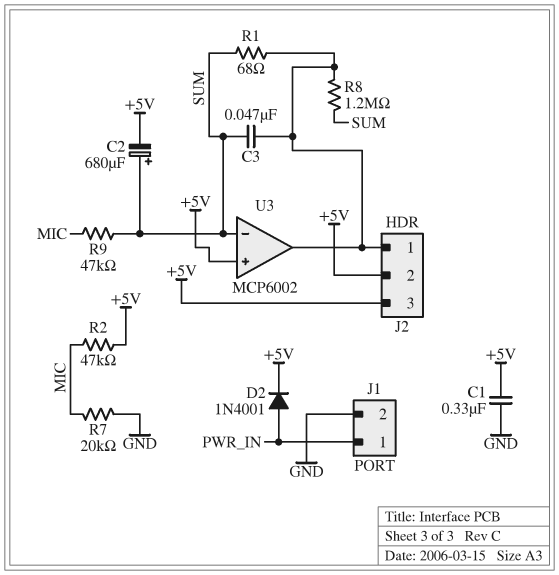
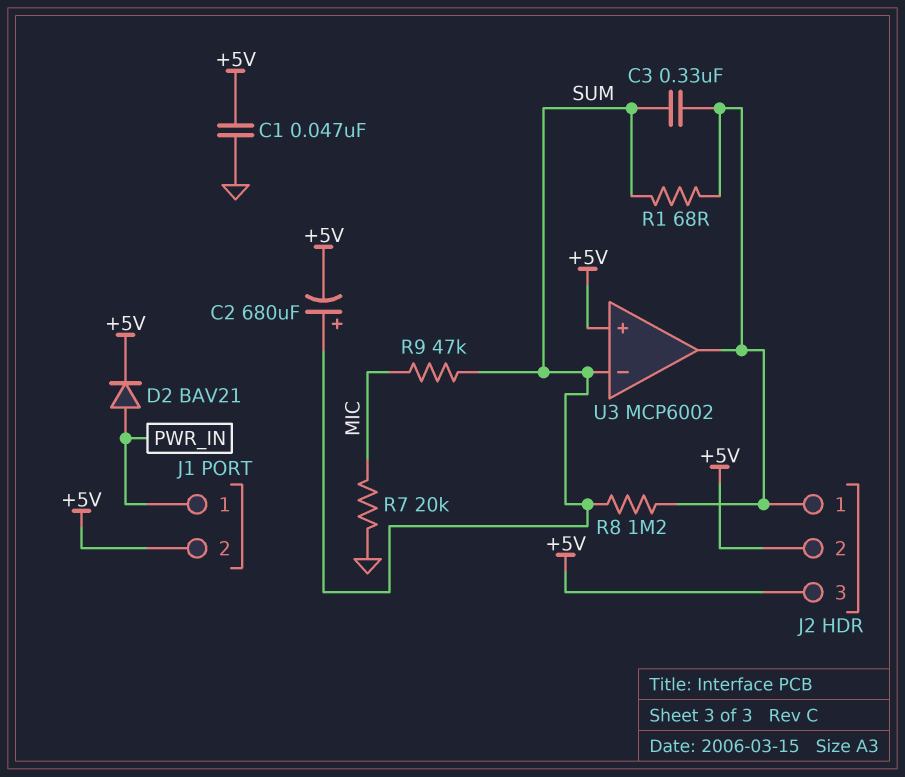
C1: 330nF (+5V, GND) -> 47nF (+5V, GND)
C3: 47nF (J2/1, SUM) -> 330nF (J2/1, SUM)
D2: diode 1N4001 (A PWR_IN, K +5V) -> diode BAV21 (A PWR_IN, K +5V)
J1 pin 2: GND -> +5V
R2: 47k (+5V, MIC) -> none

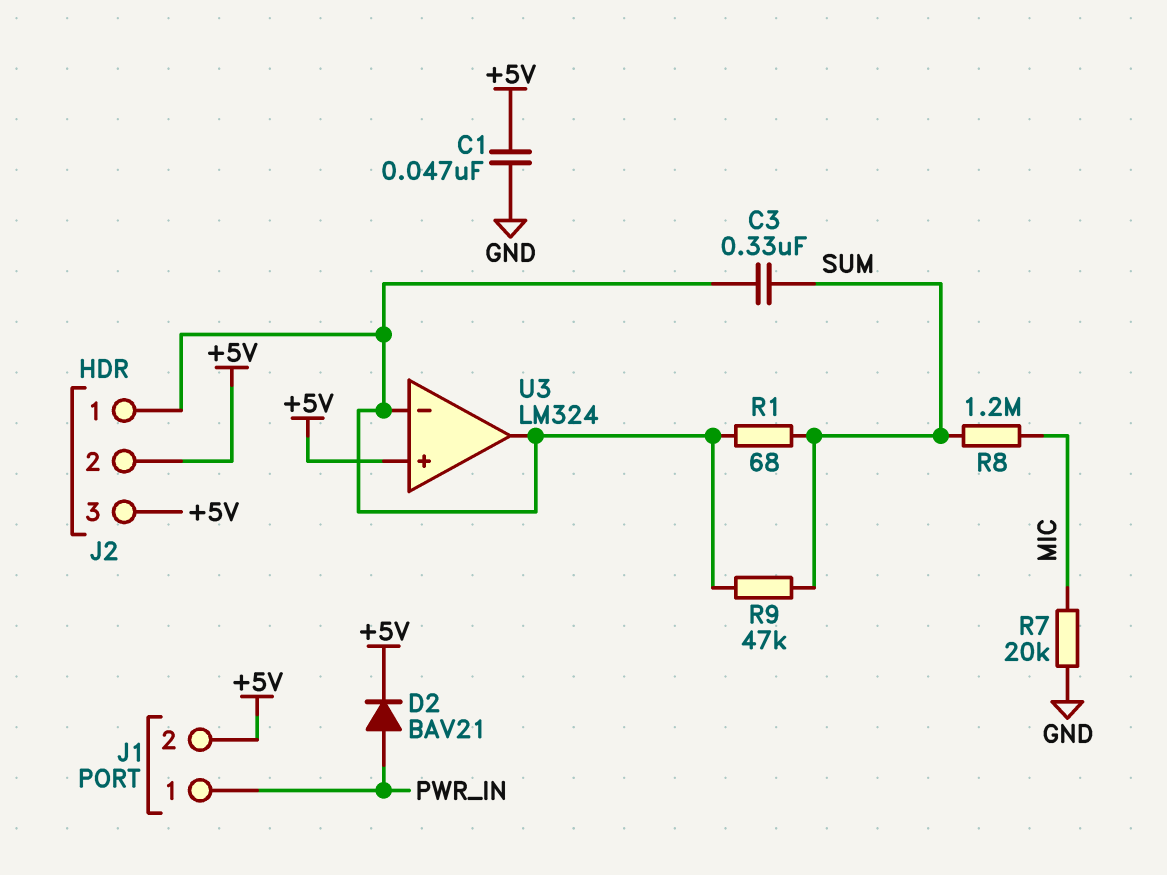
C2: 680uF (plus SUM, minus +5V) -> none
R8: 1.2M (J2/1, SUM) -> 1.2M (MIC, SUM)
R9: 47k (MIC, SUM) -> 47k (J2/1, SUM)
U3: MCP6002 -> LM324
U3 pin in-: SUM -> J2/1

